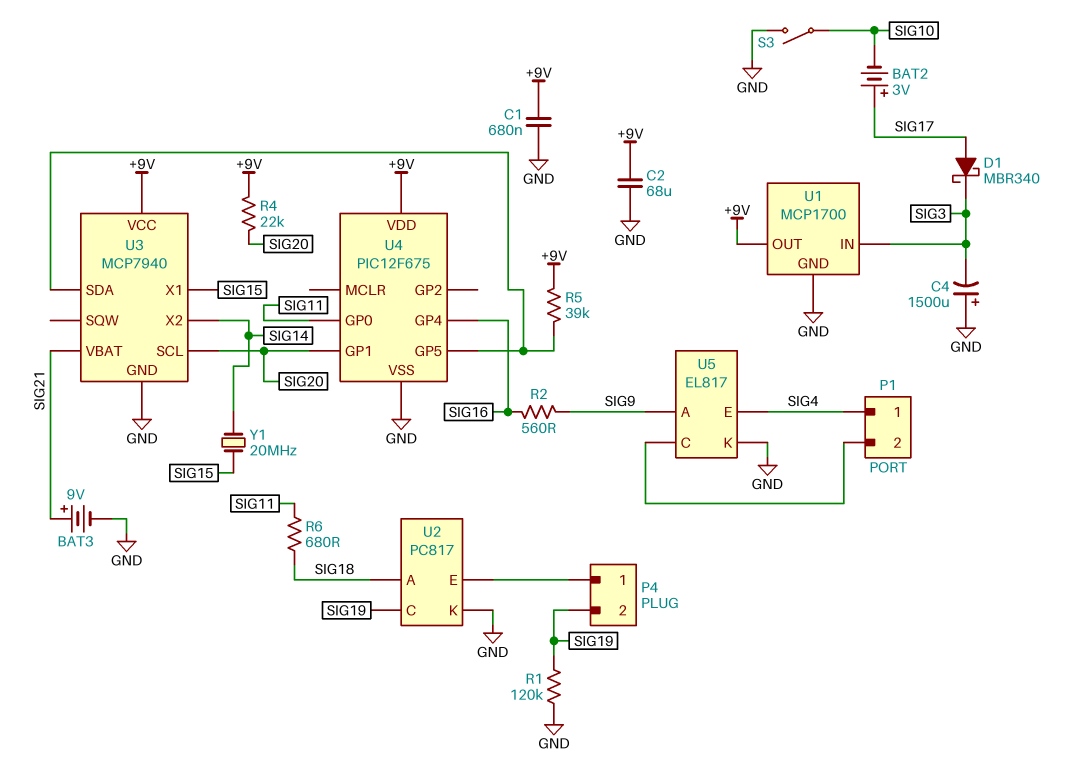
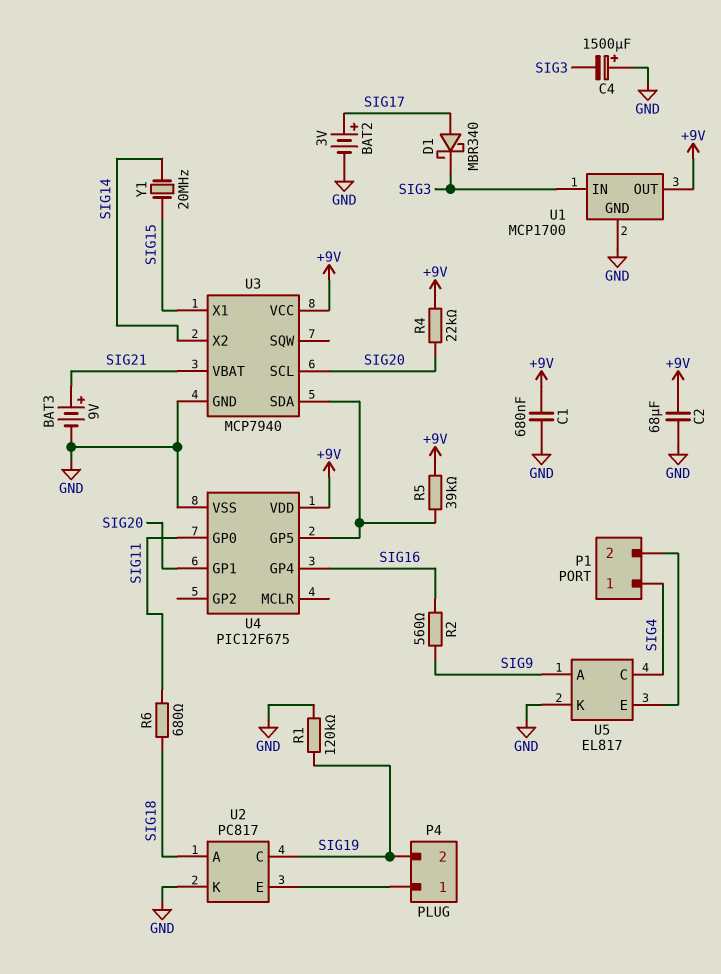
BAT2: 3V (plus SIG17, minus SIG10) -> 3V (plus SIG17, minus GND)
S3: switch (GND, SIG10) -> none
U5 pin C: P1/2 -> SIG4
U5 pin E: SIG4 -> P1/2

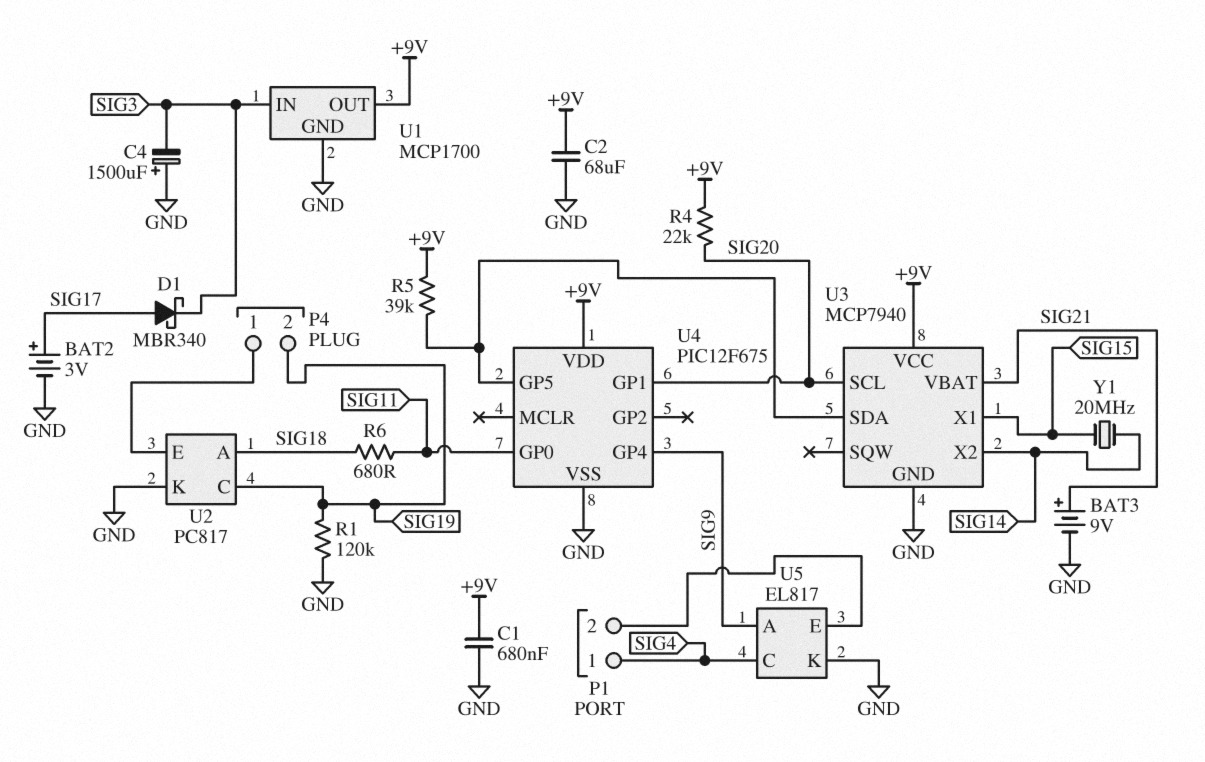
R2: 560 (SIG9, SIG16) -> none
U4 pin GP4: SIG16 -> SIG9

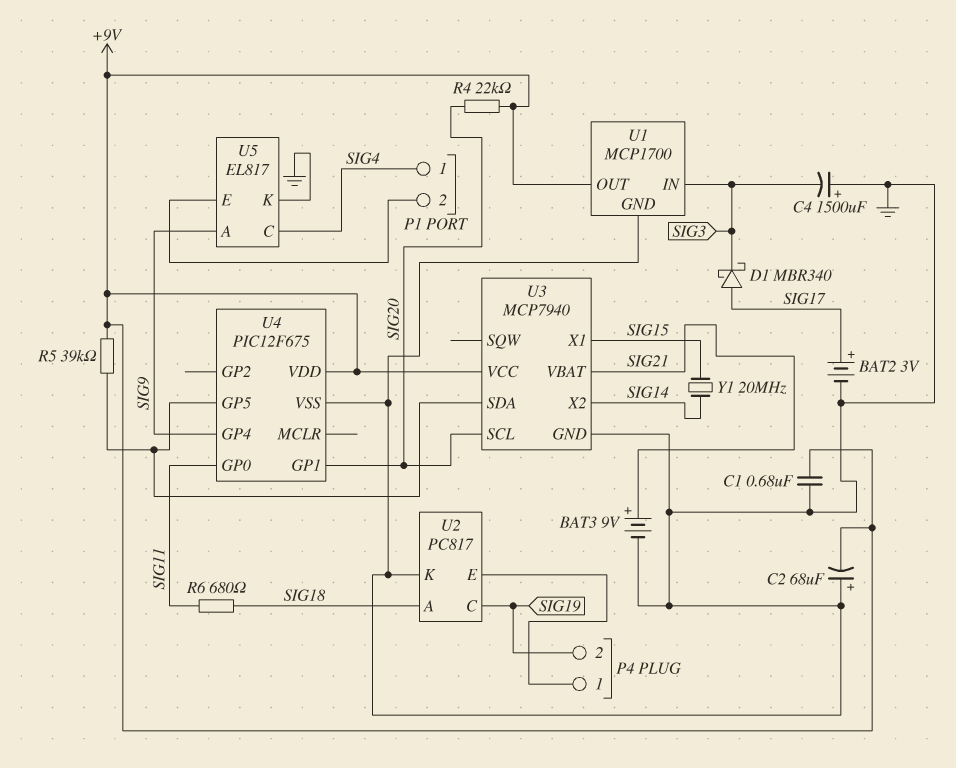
C2: 68uF (+9V, GND) -> 68uF (plus GND, minus +9V)
R1: 120k (GND, SIG19) -> none

